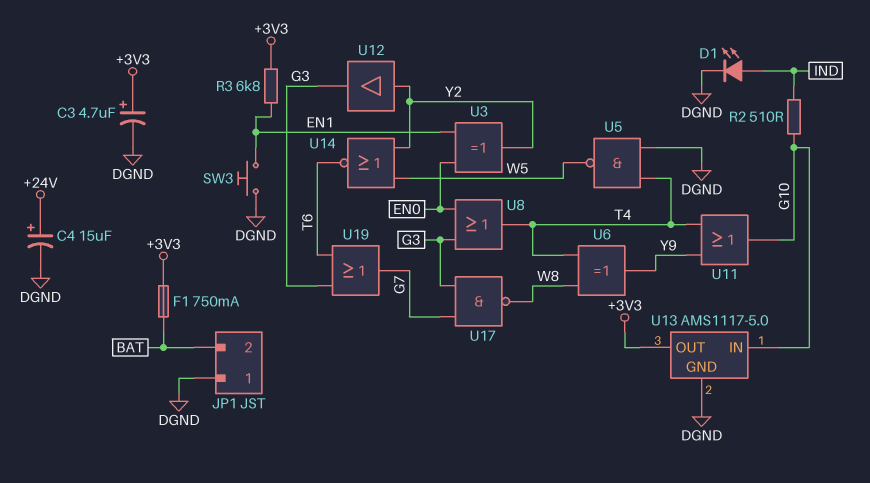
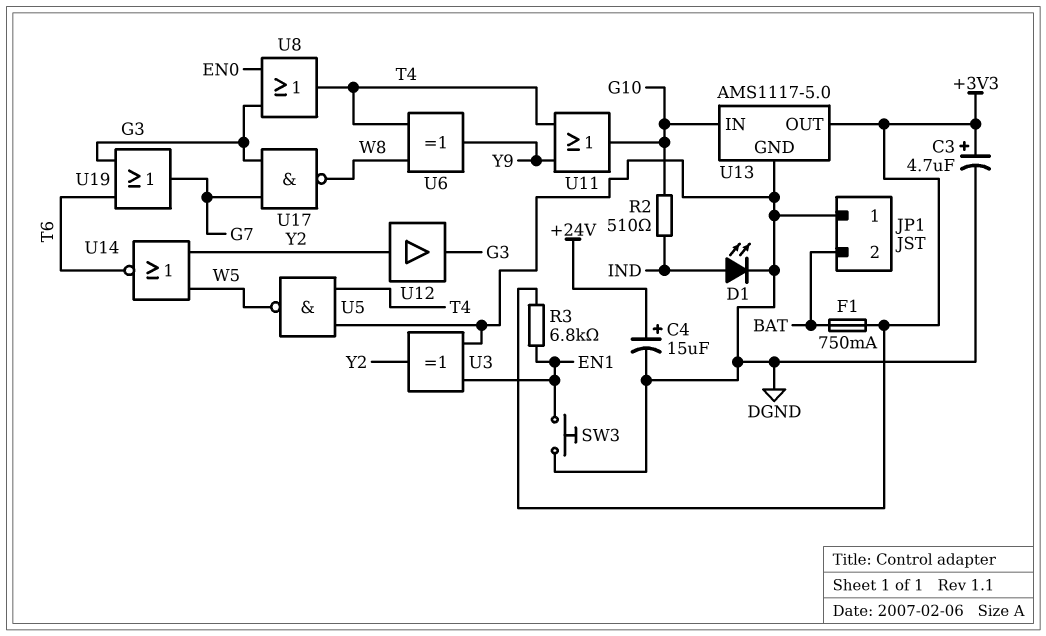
U3: XOR (in EN0, in EN1, out Y2) -> XOR (in DGND, in EN1, out Y2)

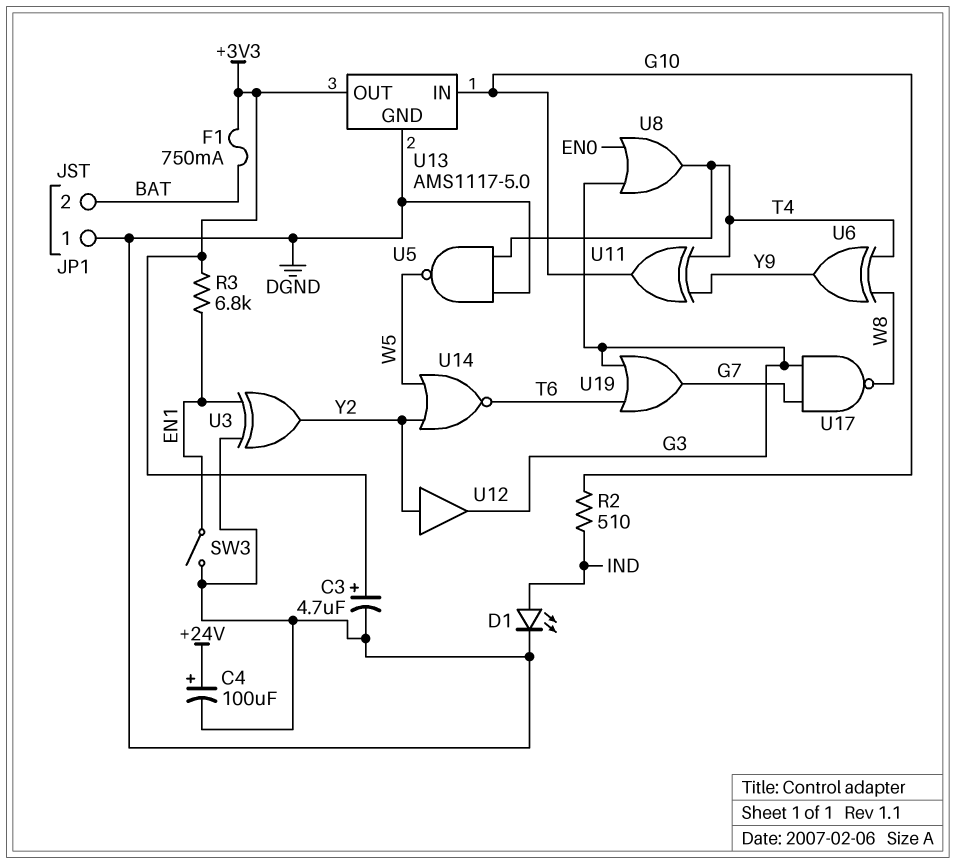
C4: 15uF (plus +24V, minus DGND) -> 100uF (plus +24V, minus DGND)
SW3: button (DGND, EN1) -> switch (DGND, EN1)
U11: OR (in T4, in Y9, out G10) -> XOR (in T4, in Y9, out G10)

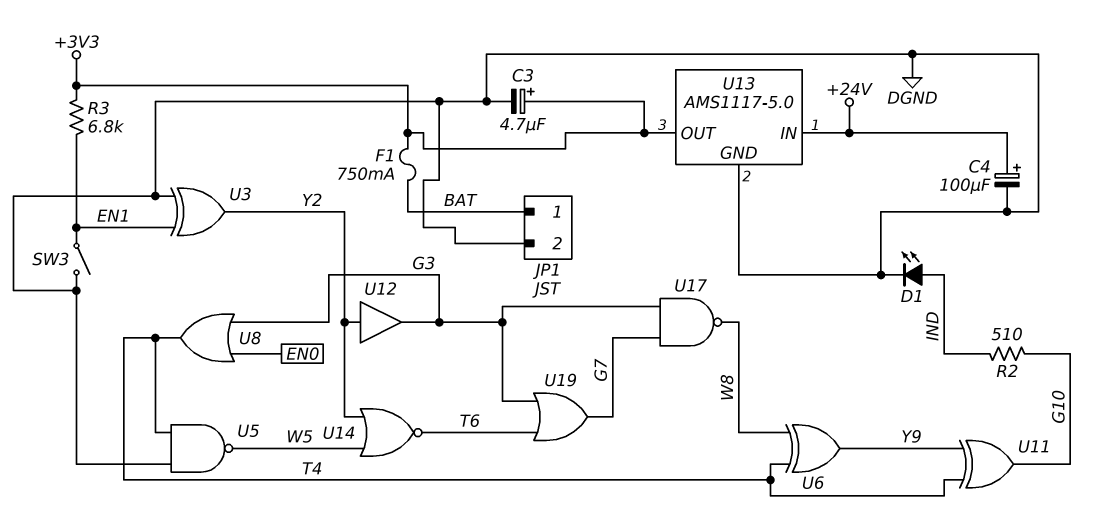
JP1 pin 1: DGND -> BAT
JP1 pin 2: BAT -> DGND
U13 pin IN: G10 -> +24V

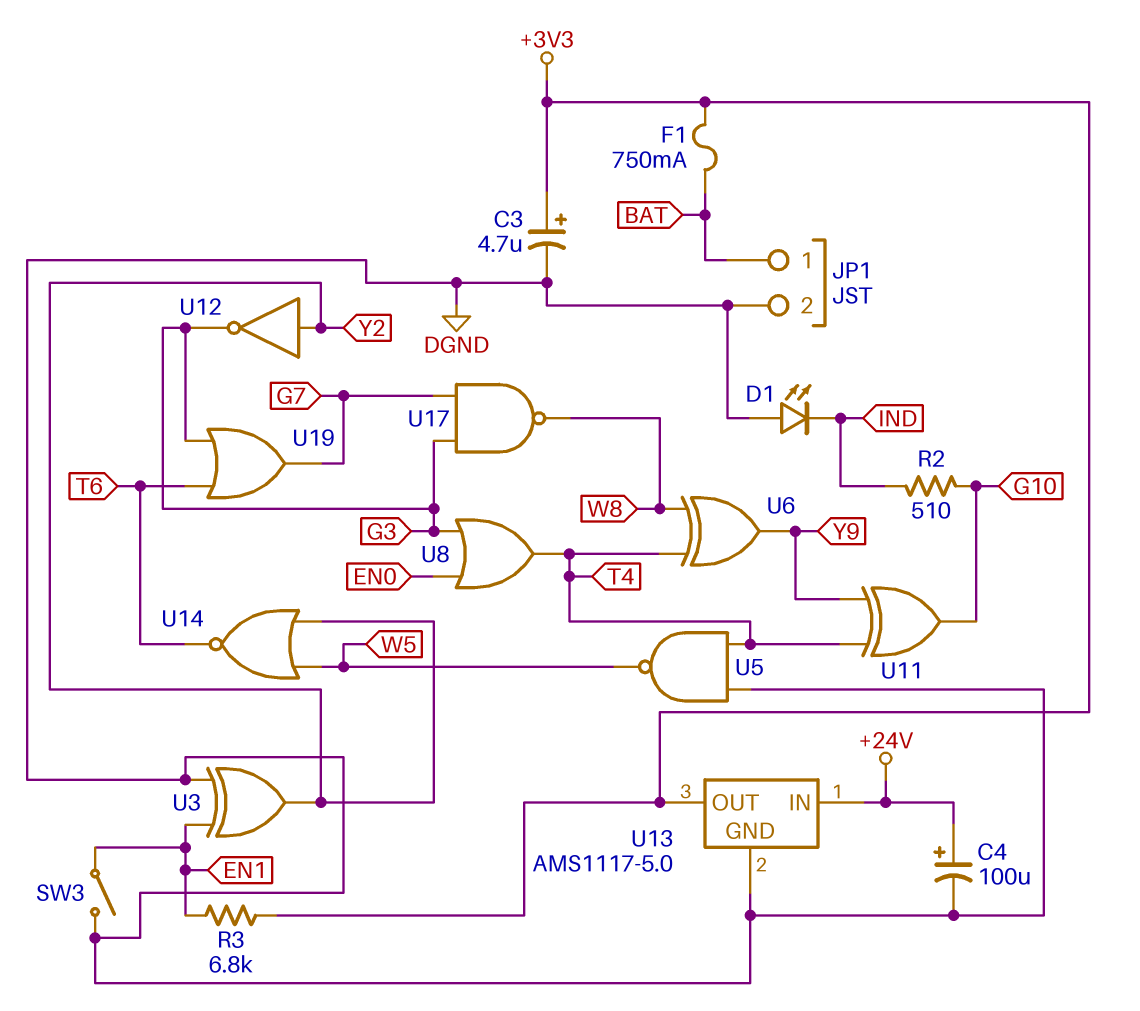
D1: LED (A IND, K DGND) -> LED (A DGND, K IND)
U12: buffer (in Y2, out G3) -> NOT (in Y2, out G3)

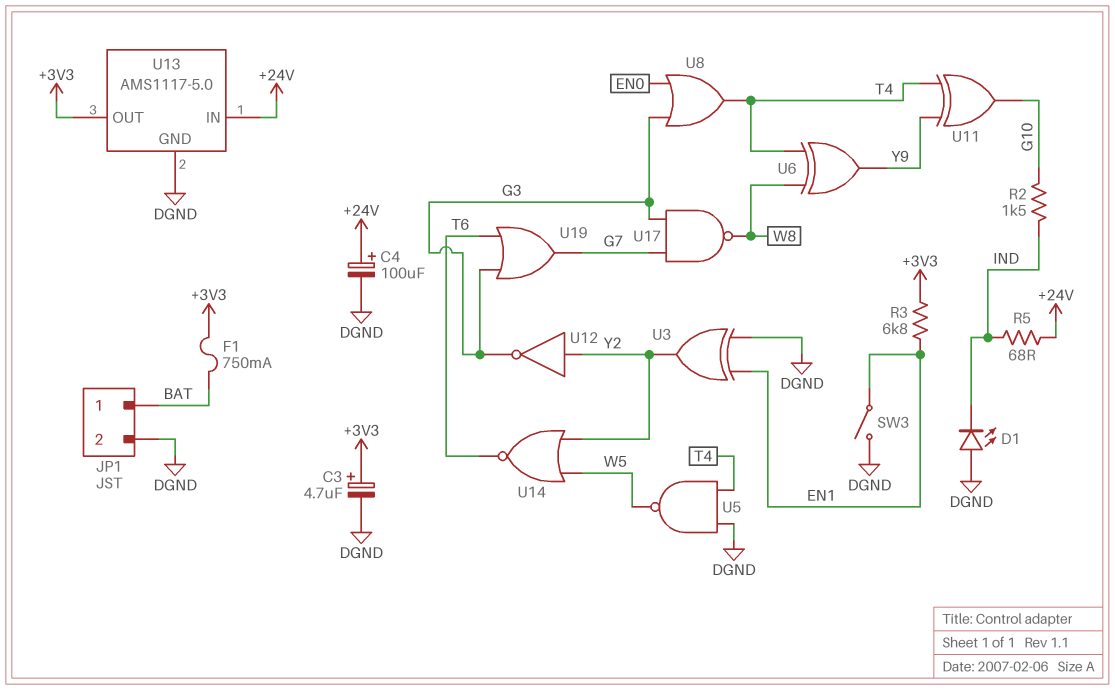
R2: 510 (G10, IND) -> 1.5k (G10, IND)
R5: none -> 68 (+24V, IND)

